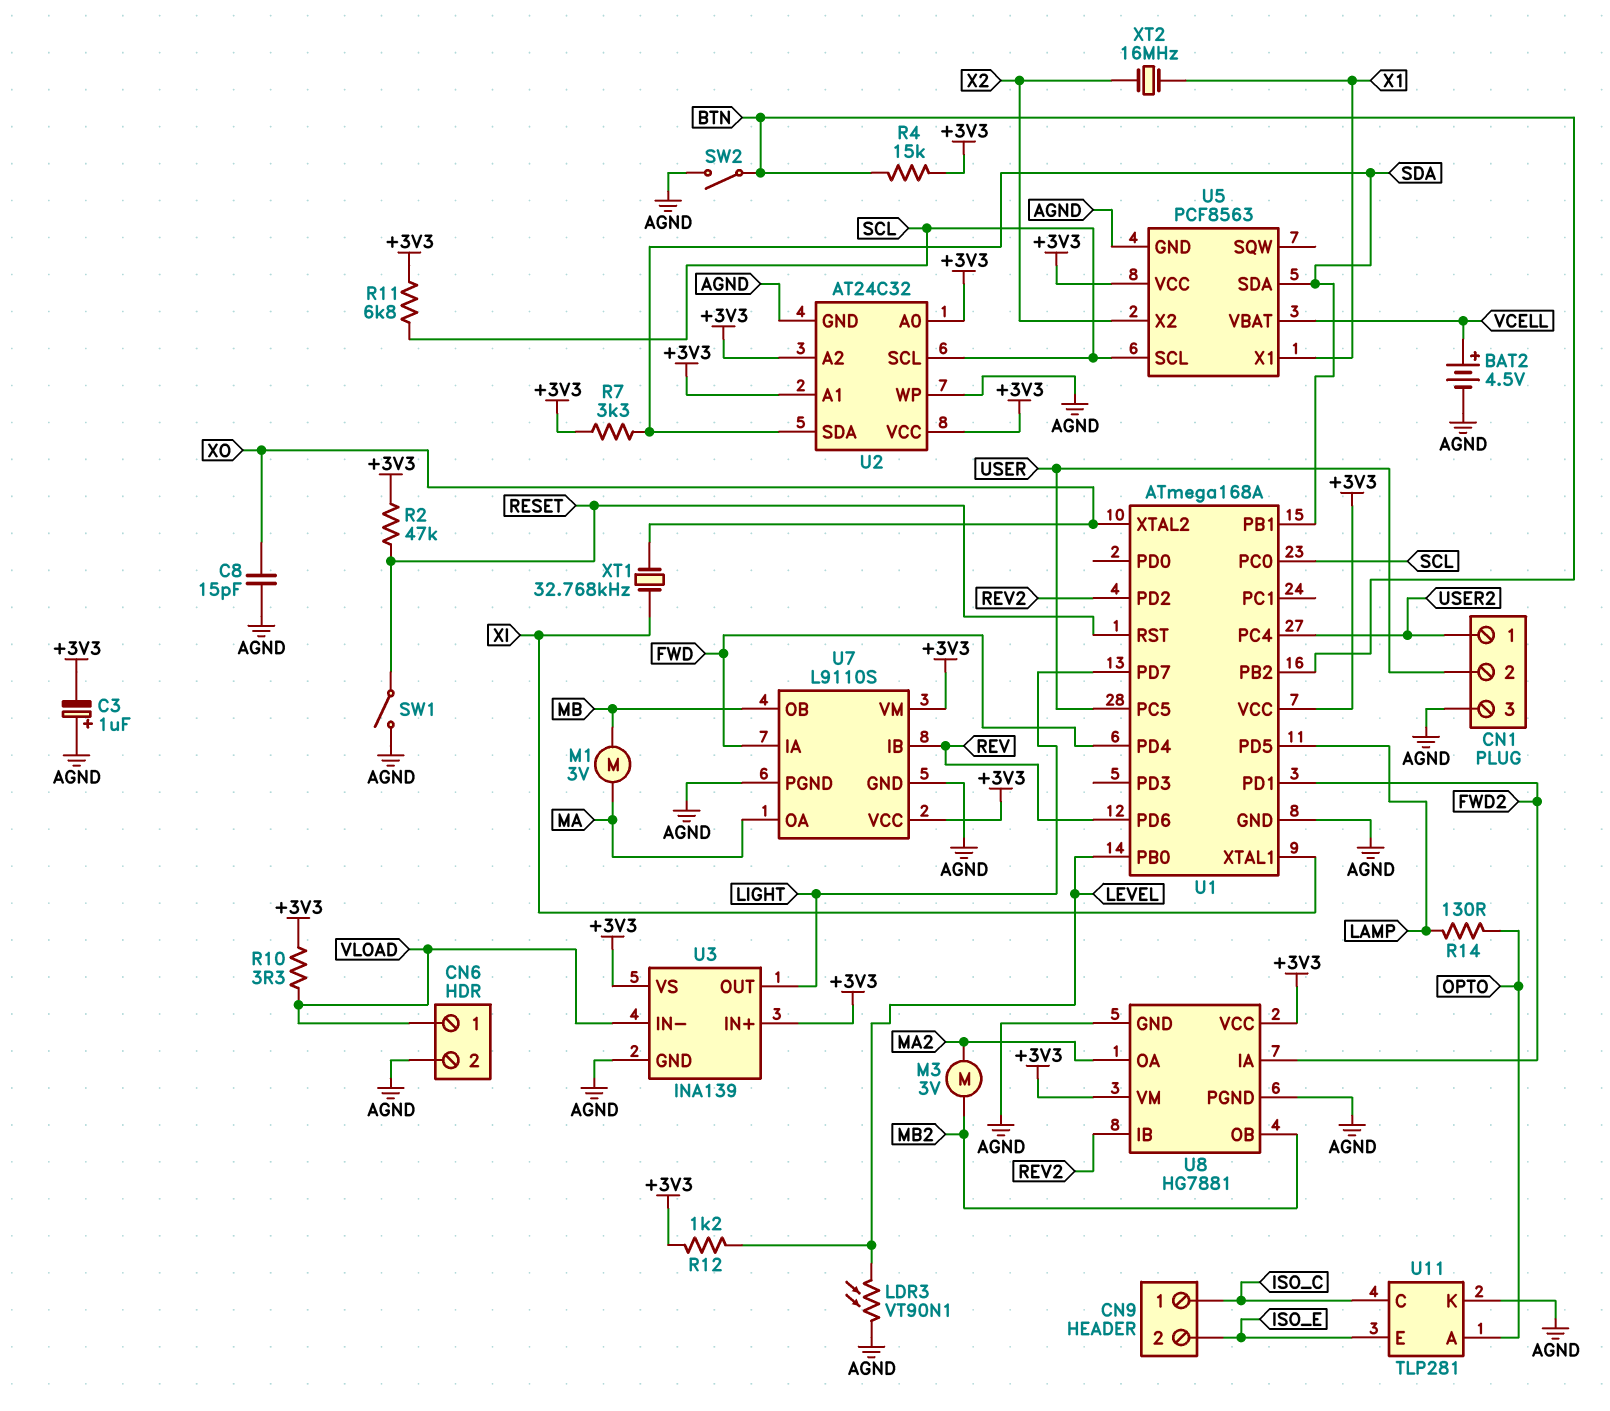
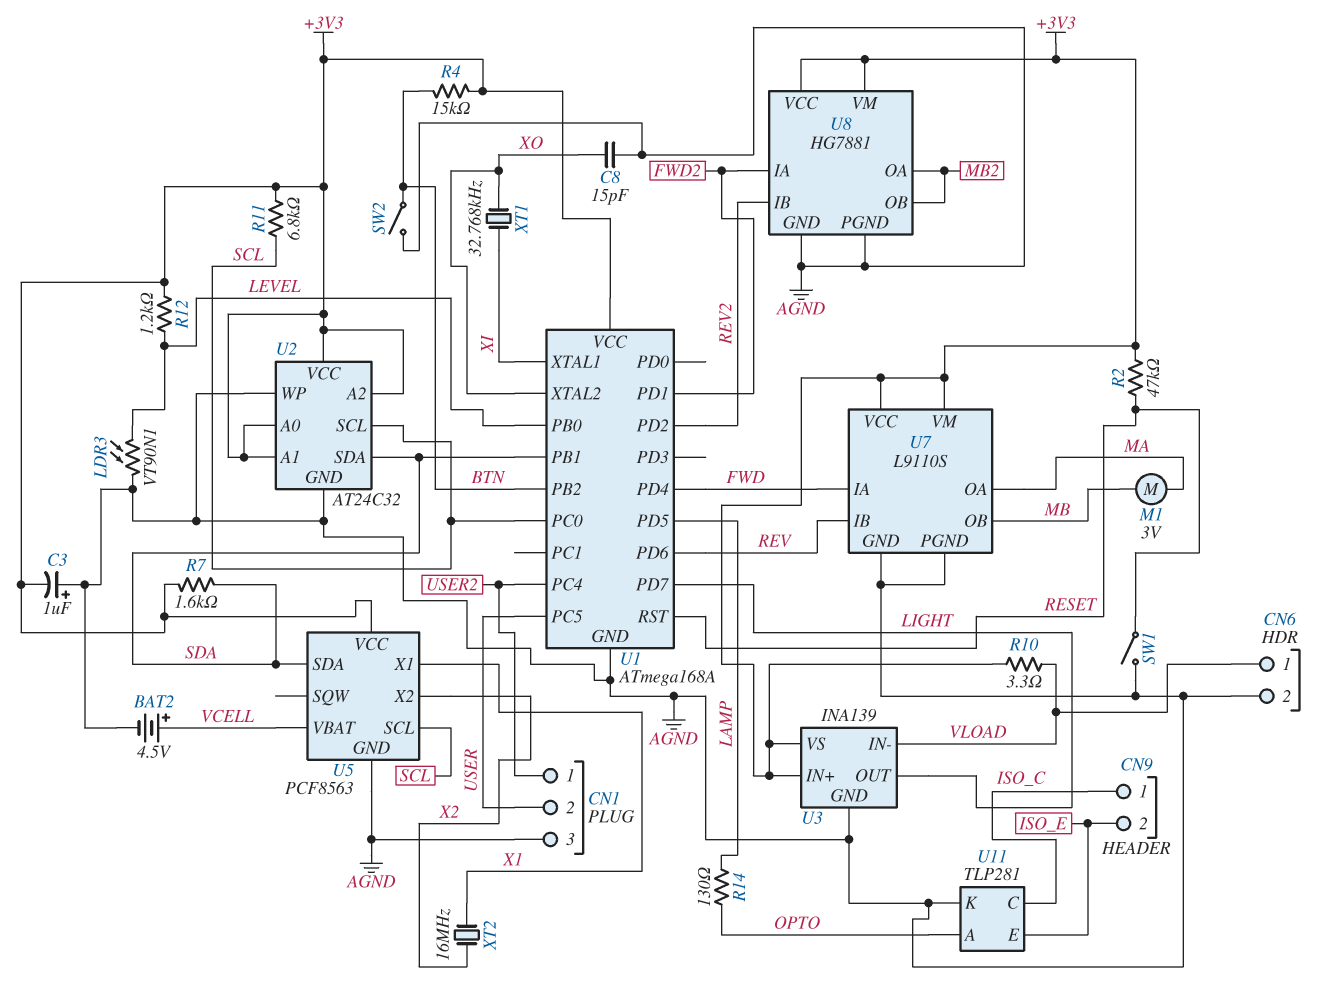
M3: motor 3V (MA2, MB2) -> none
R7: 3.3k (+3V3, SDA) -> 1.6k (+3V3, SDA)
U8 pin OA: MA2 -> MB2

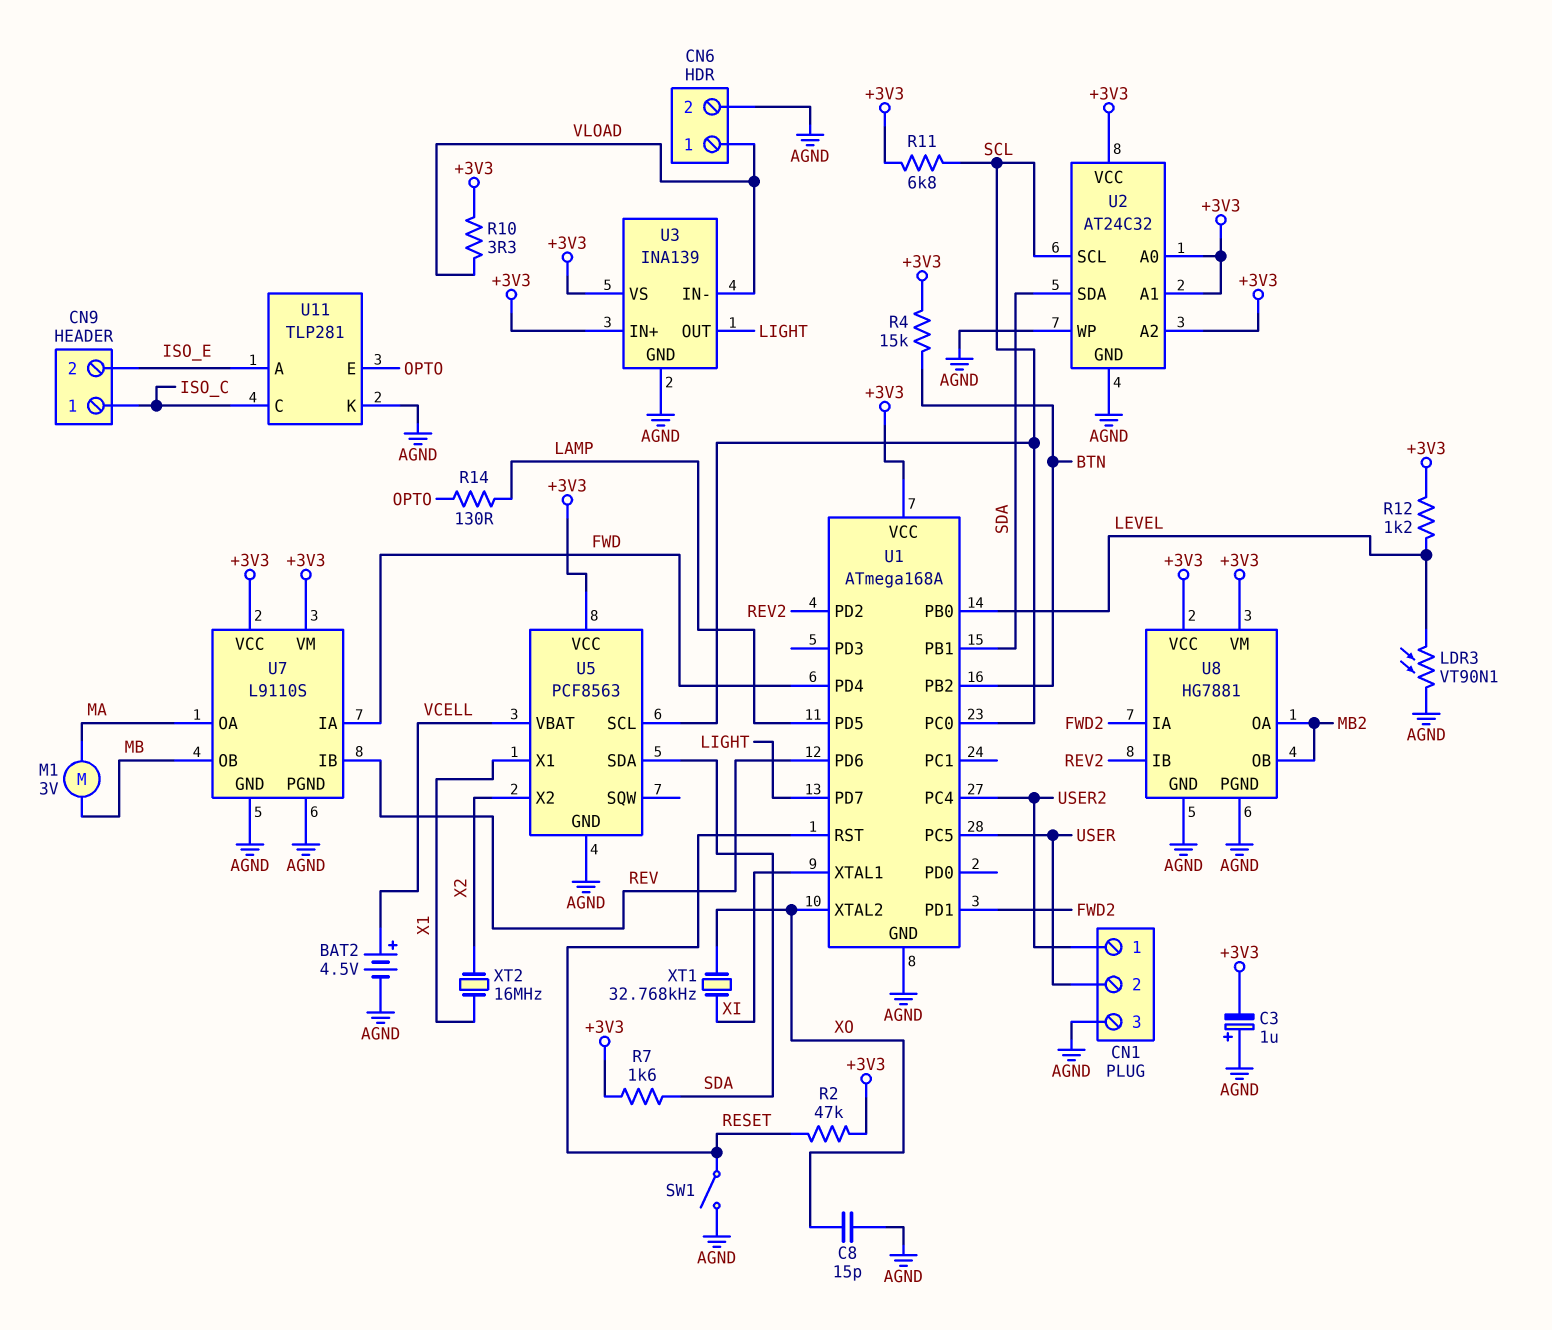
SW2: switch (AGND, BTN) -> none
U11 pin A: OPTO -> ISO_E
U11 pin E: ISO_E -> OPTO

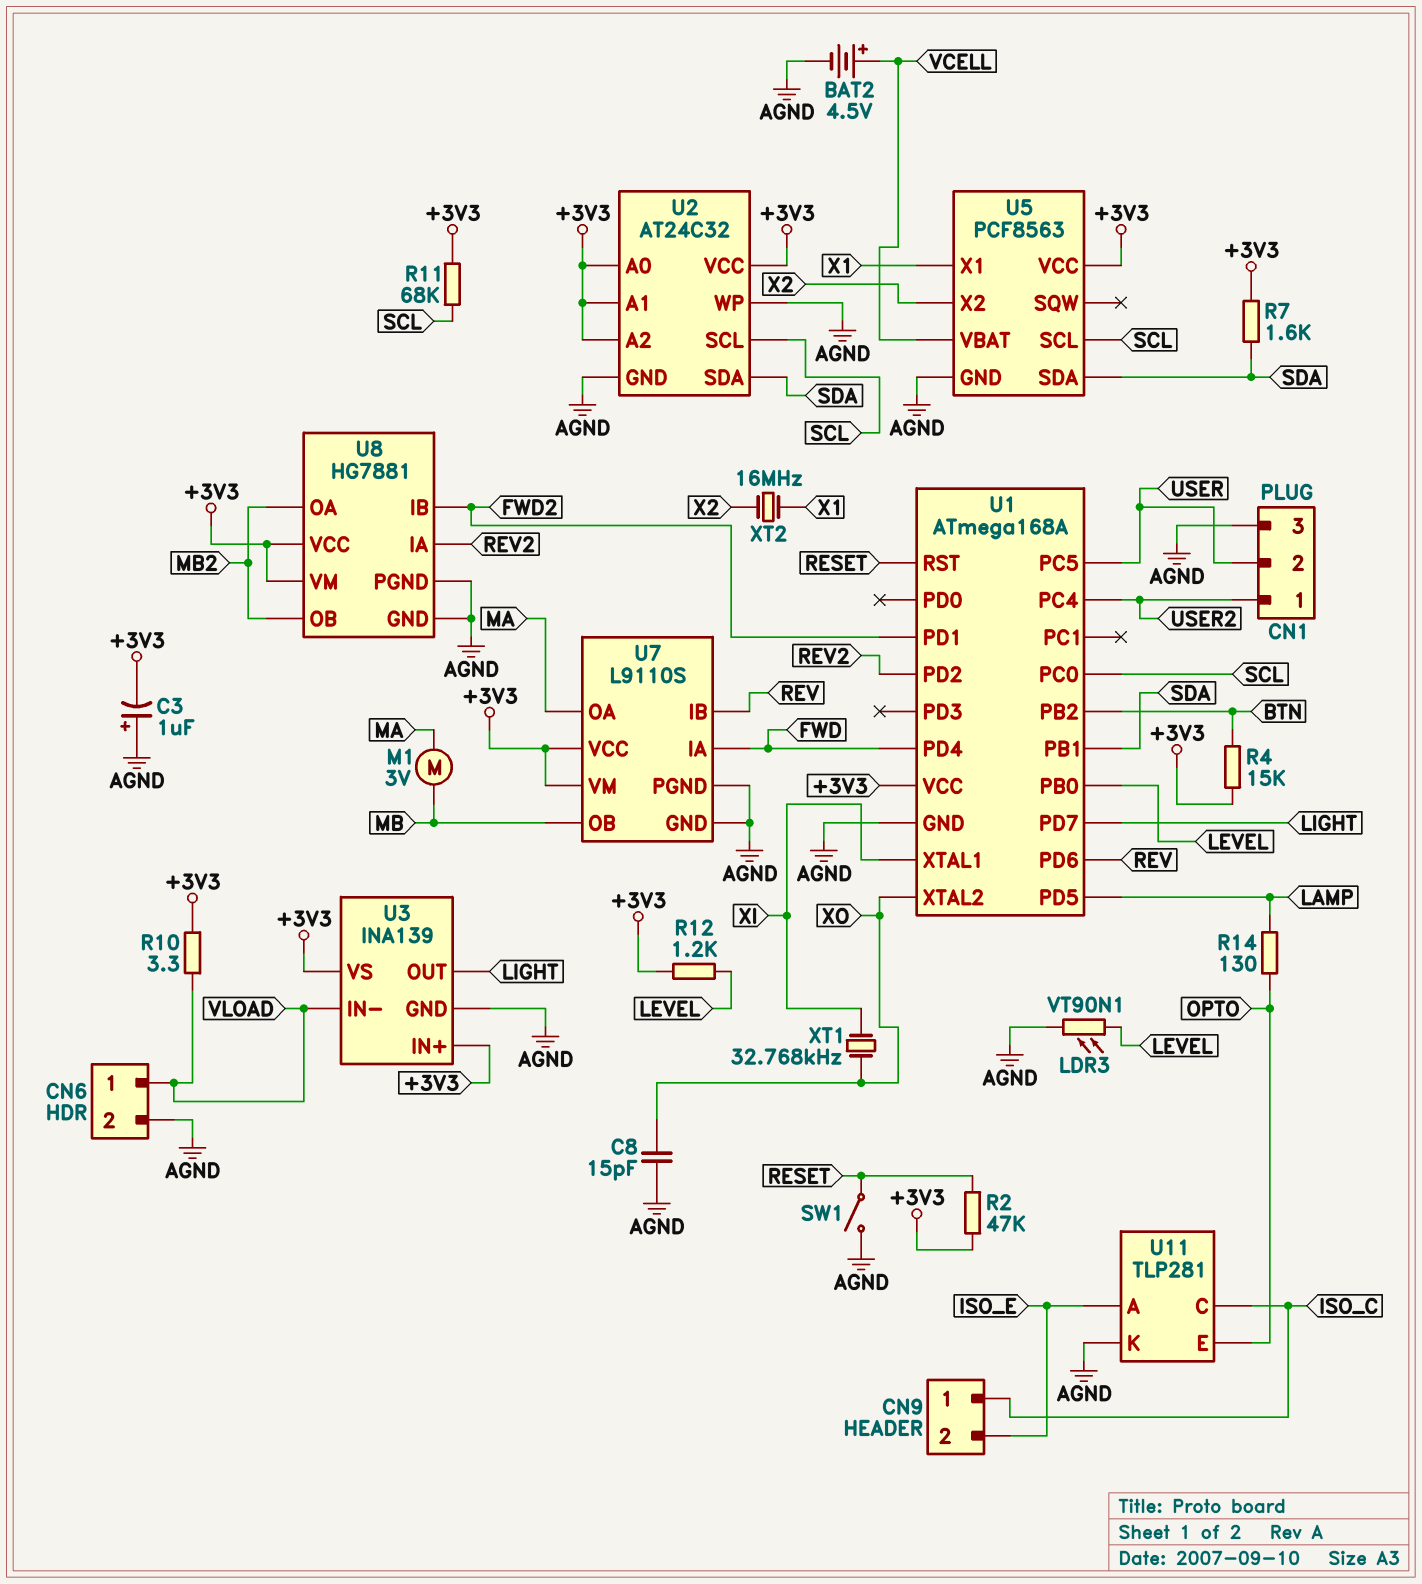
R11: 6.8k (+3V3, SCL) -> 68k (+3V3, SCL)
U8 pin IA: FWD2 -> REV2
U8 pin IB: REV2 -> FWD2

